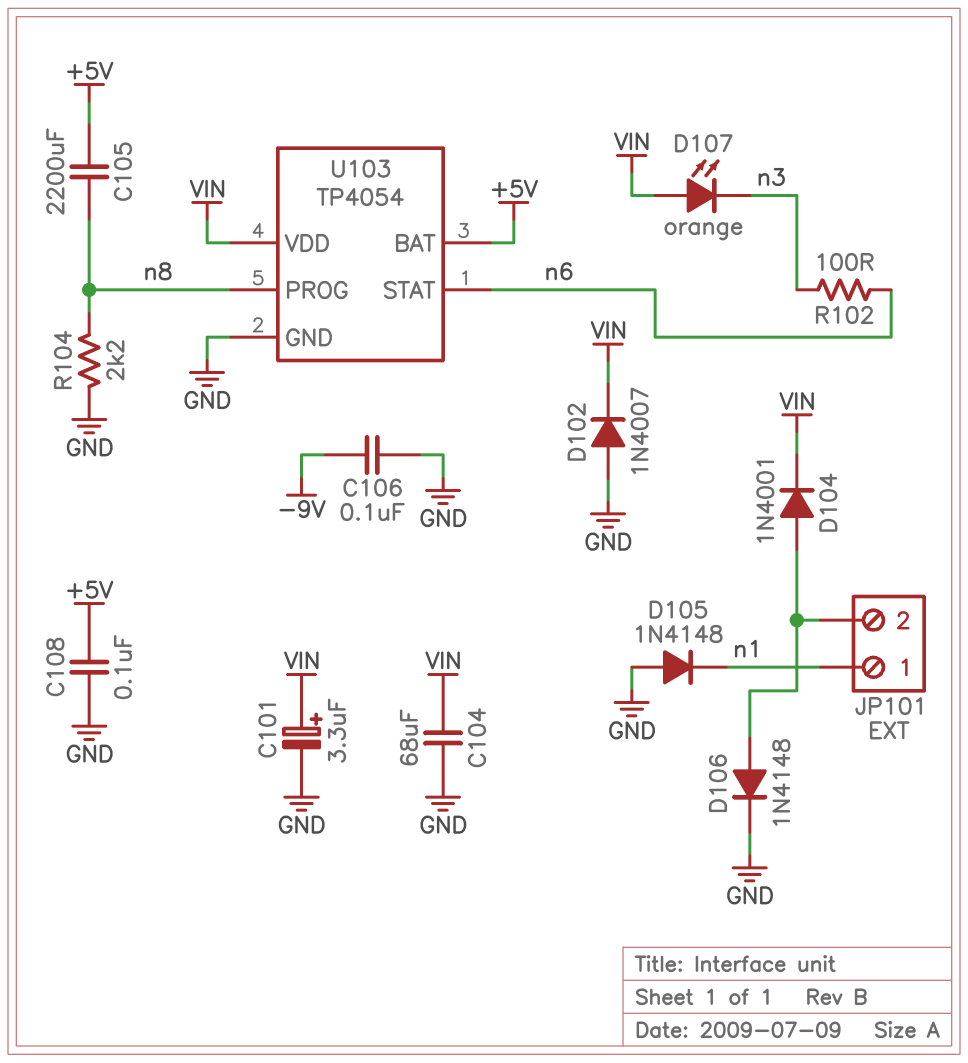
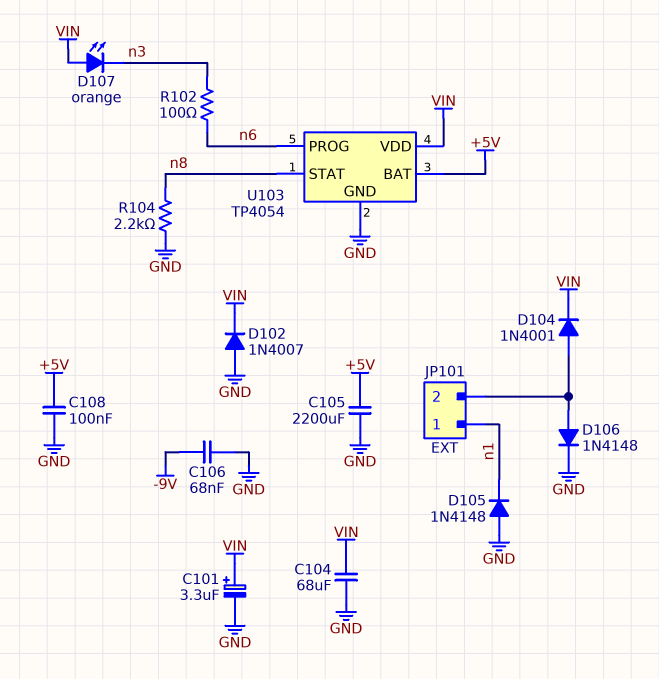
C105: 2200uF (+5V, n8) -> 2200uF (+5V, GND)
C106: 100nF (-9V, GND) -> 68nF (-9V, GND)
U103 pin PROG: n8 -> n6
U103 pin STAT: n6 -> n8

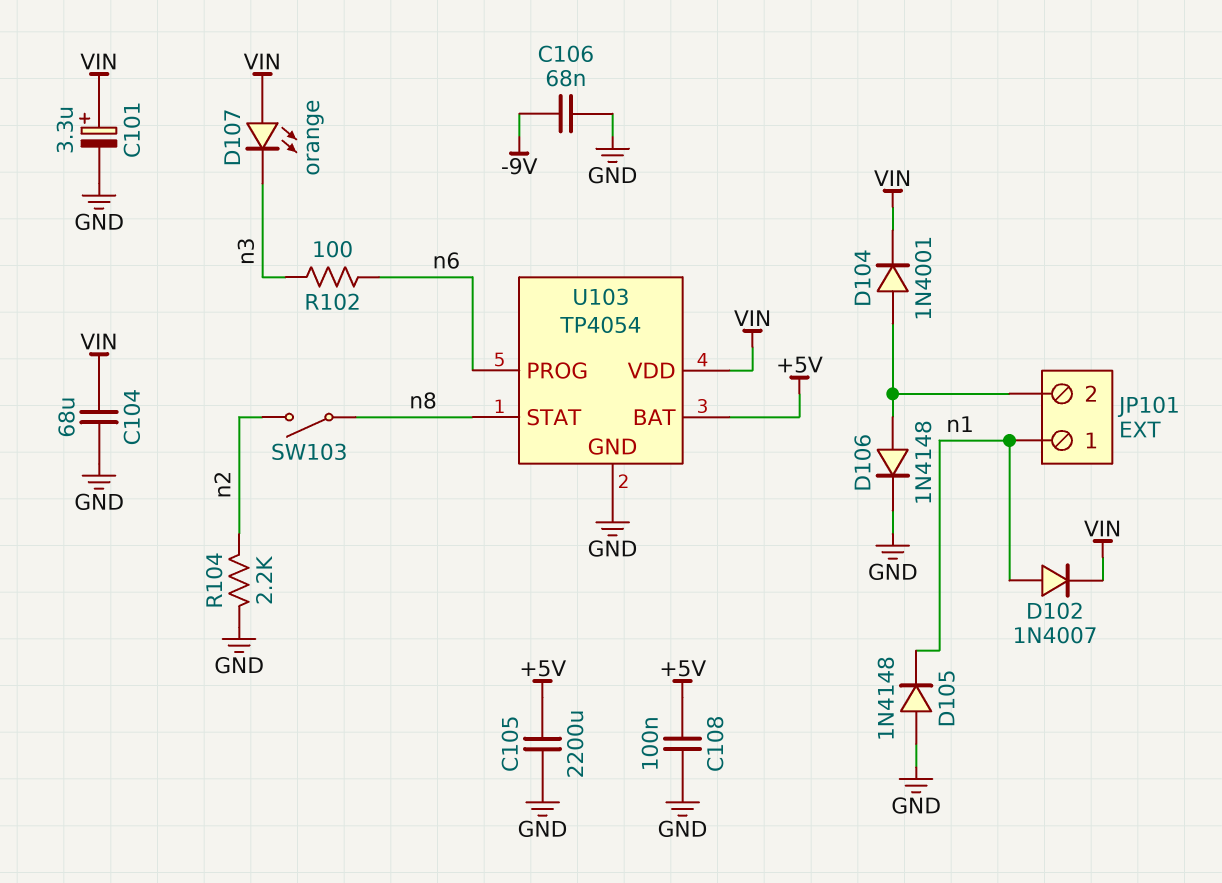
D102: diode 1N4007 (A GND, K VIN) -> diode 1N4007 (A n1, K VIN)
R104: 2.2k (GND, n8) -> 2.2k (GND, n2)
SW103: none -> switch (n2, n8)

